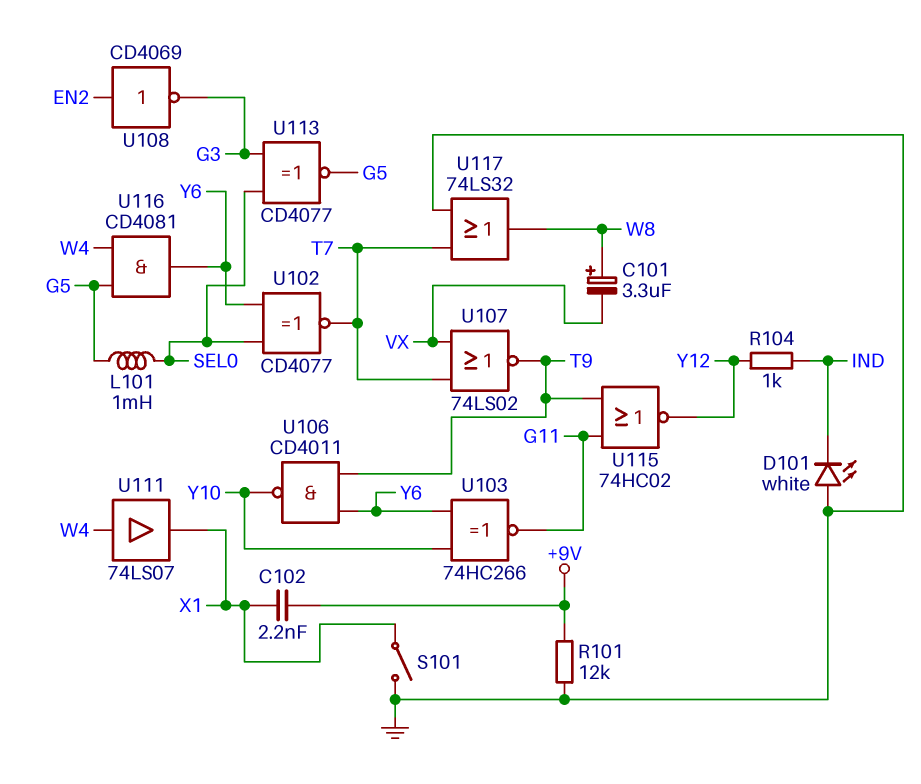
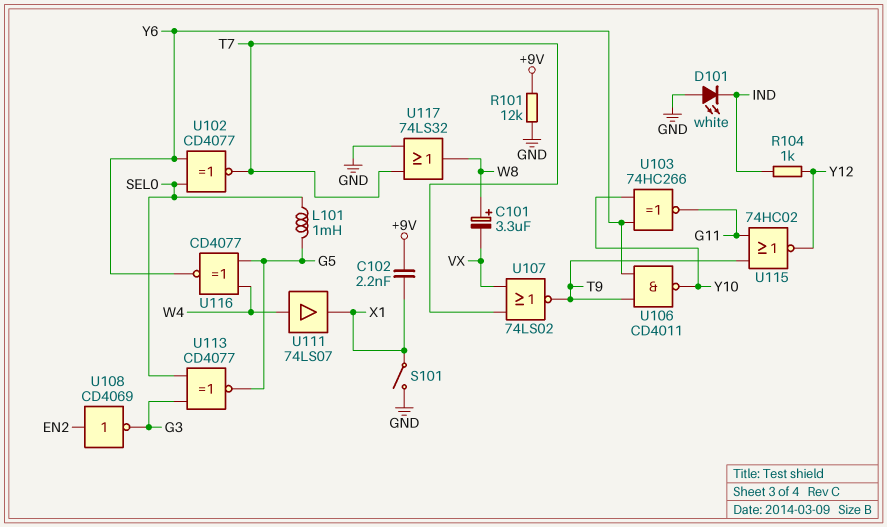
U116: AND CD4081 (in G5, in W4, out Y6) -> XNOR CD4077 (in G5, in W4, out Y6)

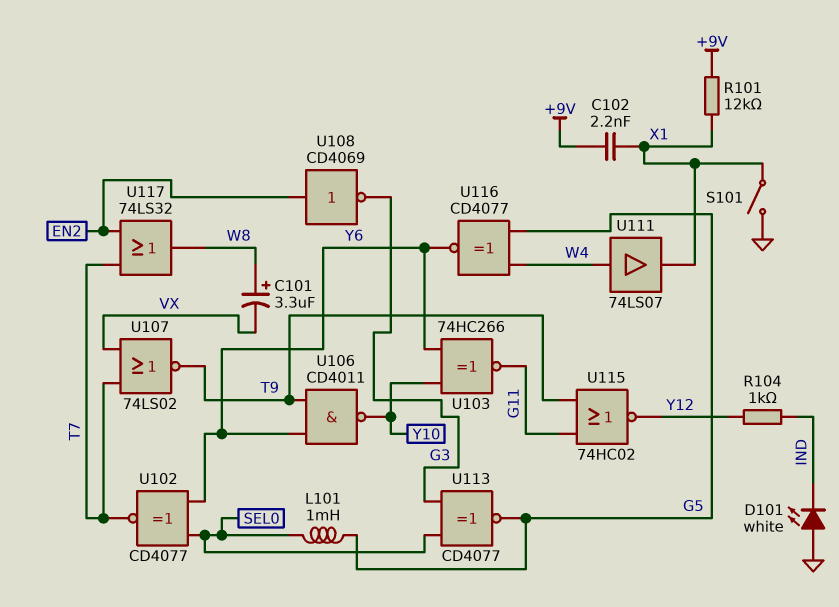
R101: 12k (+9V, GND) -> 12k (+9V, X1)
U117: OR 74LS32 (in GND, in T7, out W8) -> OR 74LS32 (in EN2, in T7, out W8)

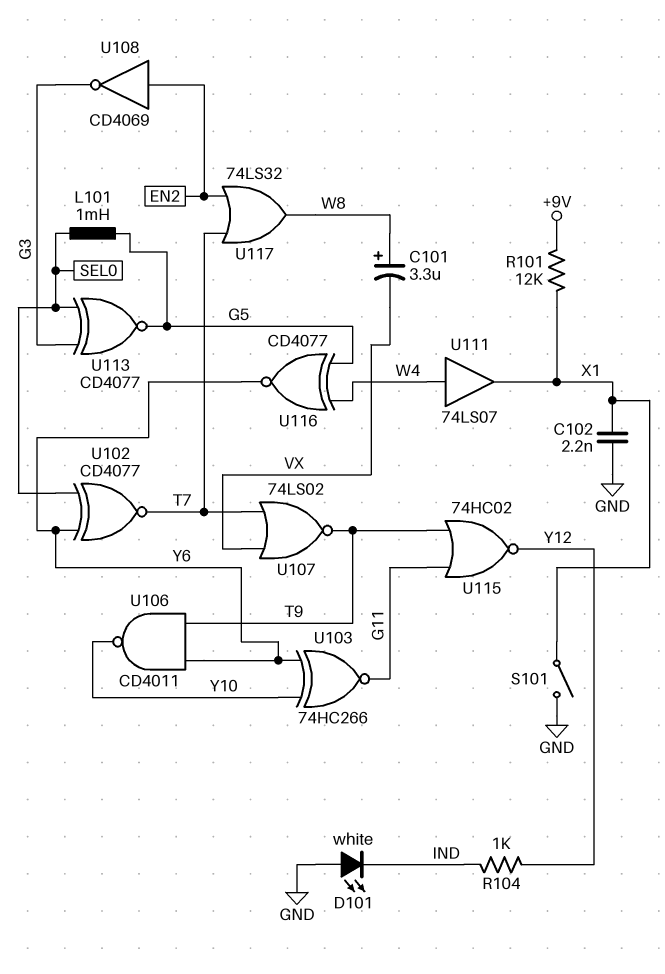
C102: 2.2nF (+9V, X1) -> 2.2nF (GND, X1)

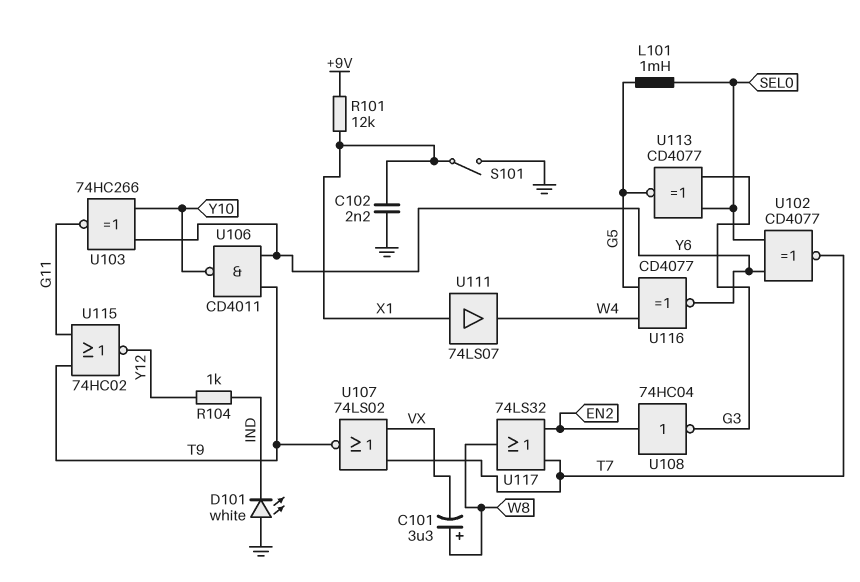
U108: NOT CD4069 (in EN2, out G3) -> NOT 74HC04 (in EN2, out G3)
U111: buffer 74LS07 (in W4, out X1) -> buffer 74LS07 (in X1, out W4)

